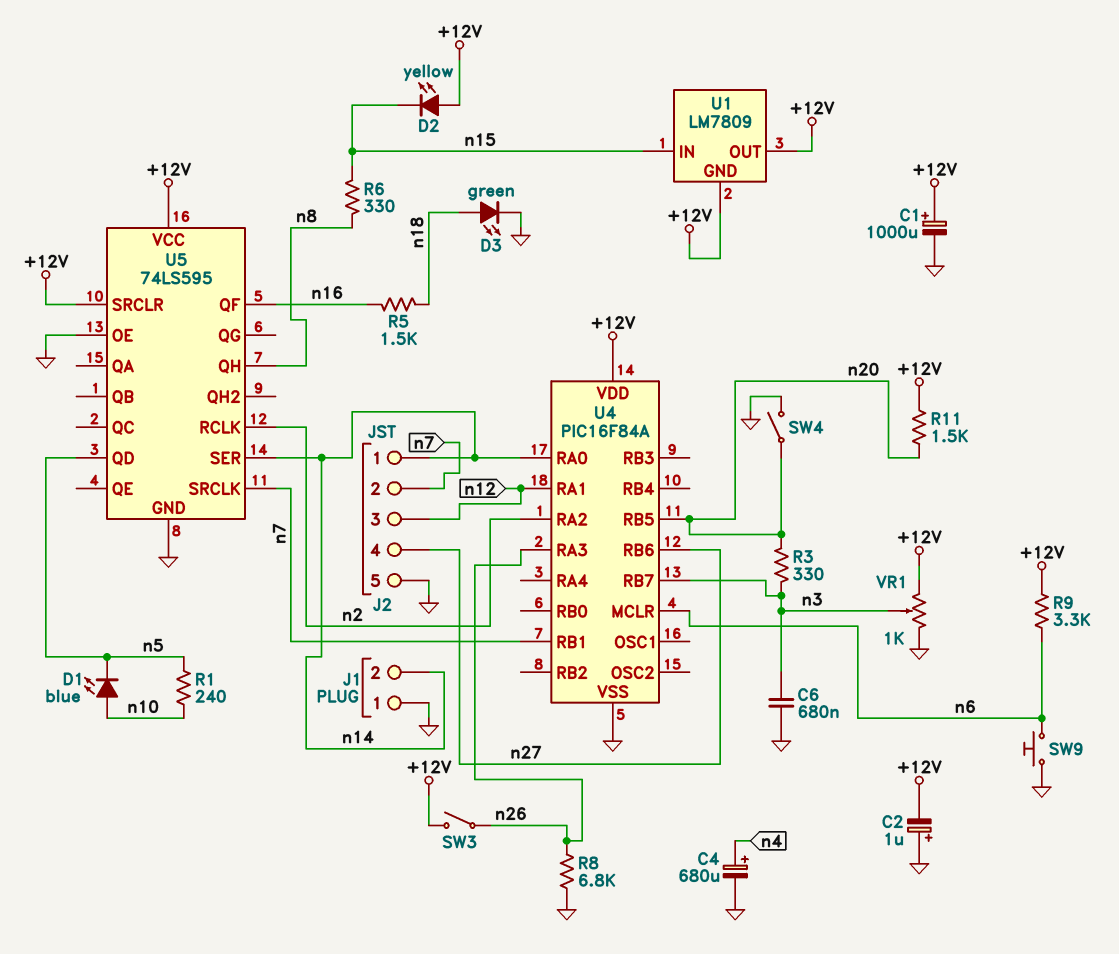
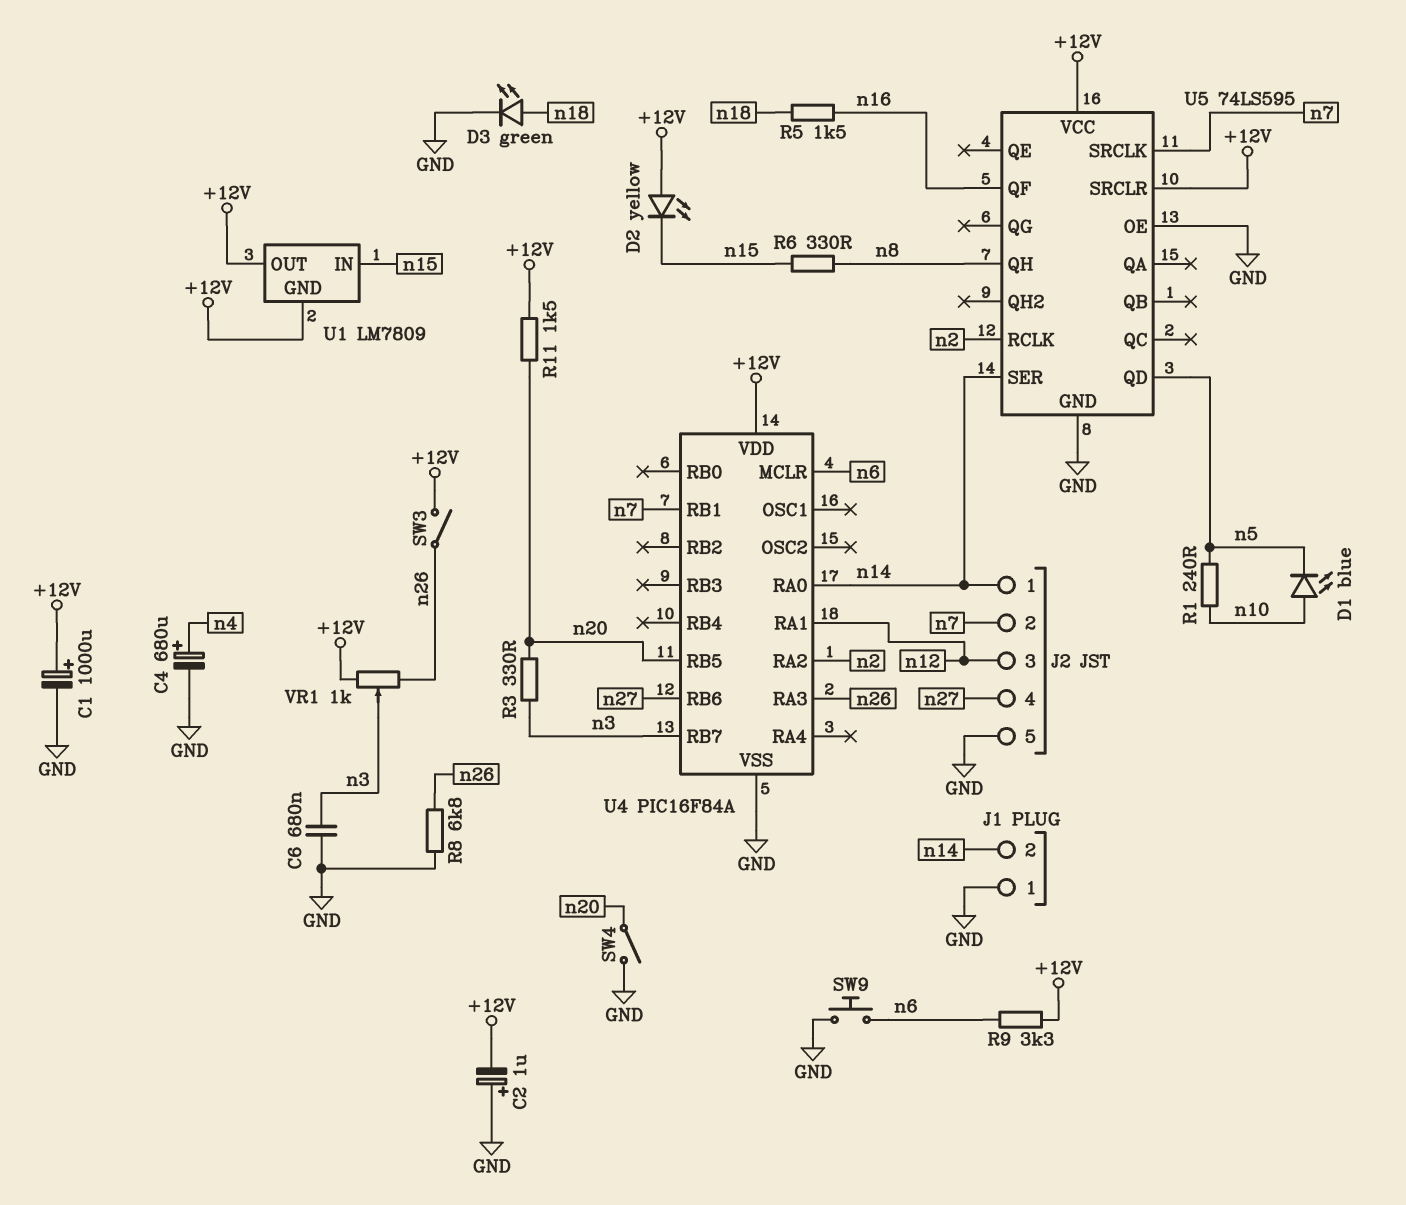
VR1: 1k (+12V, GND, wiper n3) -> 1k (+12V, n26, wiper n3)

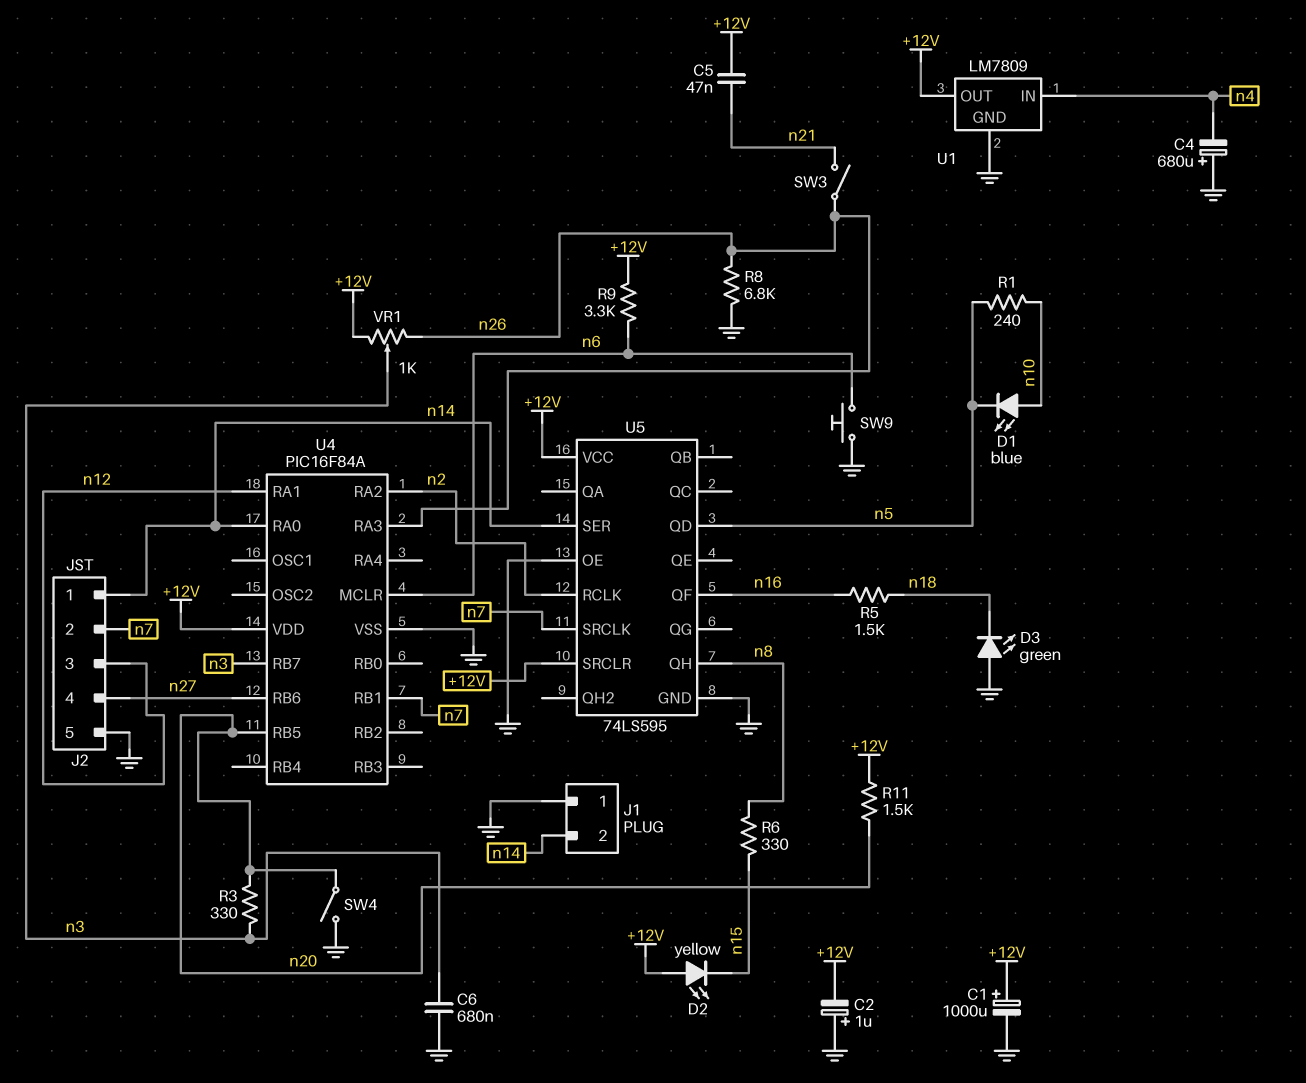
C4: 680uF (plus n4, minus GND) -> 680uF (plus GND, minus n4)
C5: none -> 47nF (+12V, n21)
D3: LED green (A n18, K GND) -> LED green (A GND, K n18)
SW3: switch (+12V, n26) -> switch (n21, n26)
U1 pin GND: +12V -> GND
U1 pin IN: n15 -> n4

